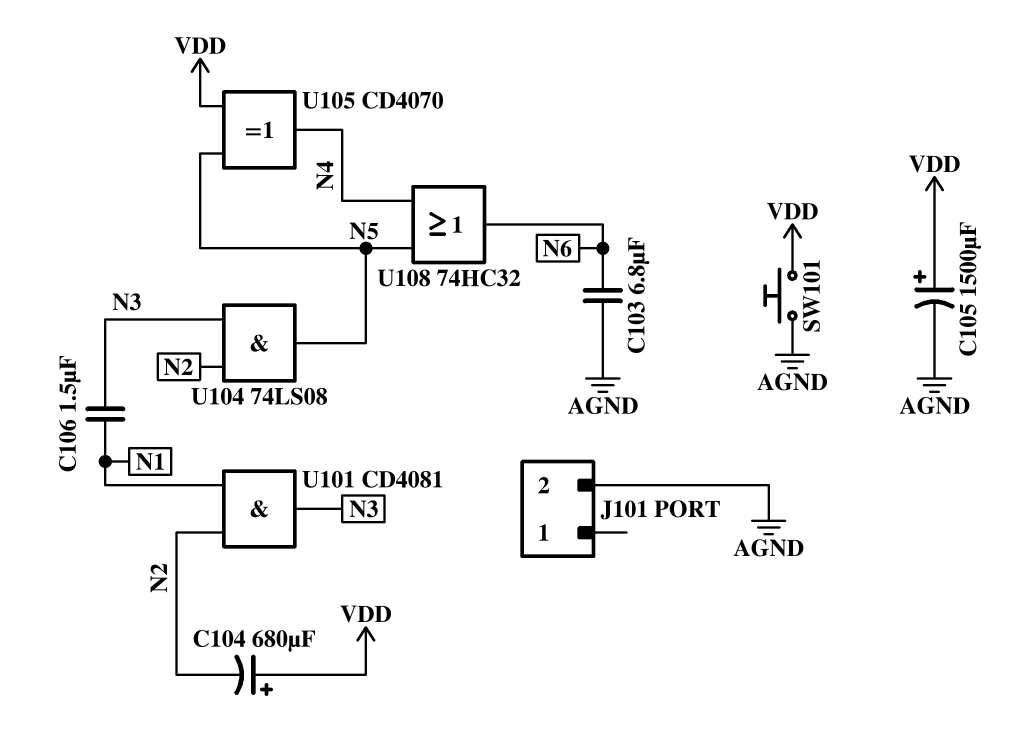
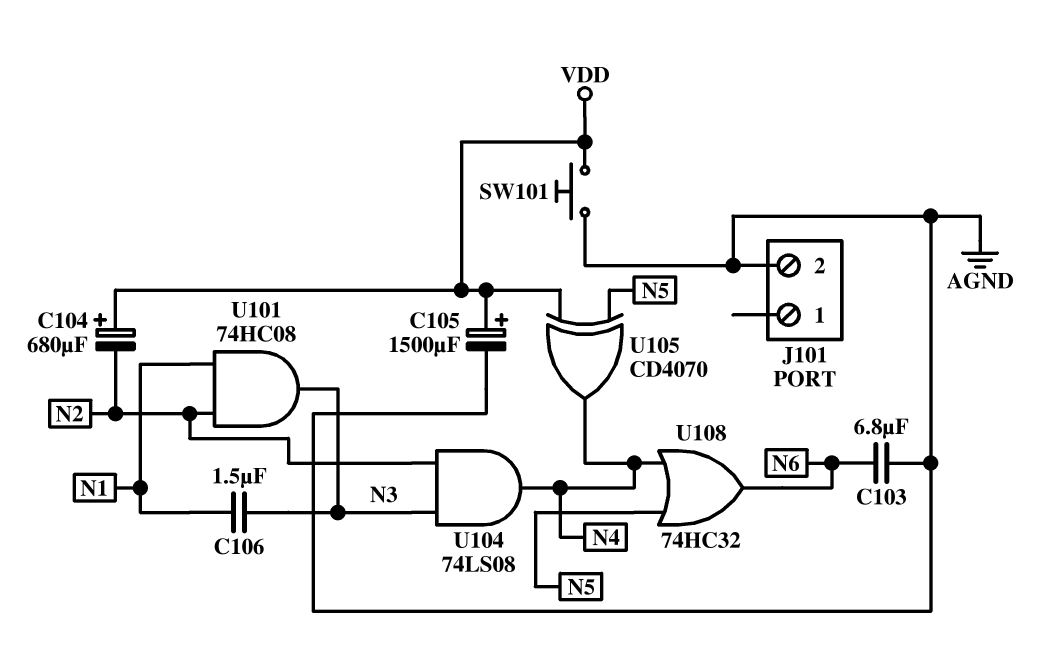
U101: AND CD4081 (in N1, in N2, out N3) -> AND 74HC08 (in N1, in N2, out N3)
U104: AND 74LS08 (in N2, in N3, out N5) -> AND 74LS08 (in N2, in N3, out N4)

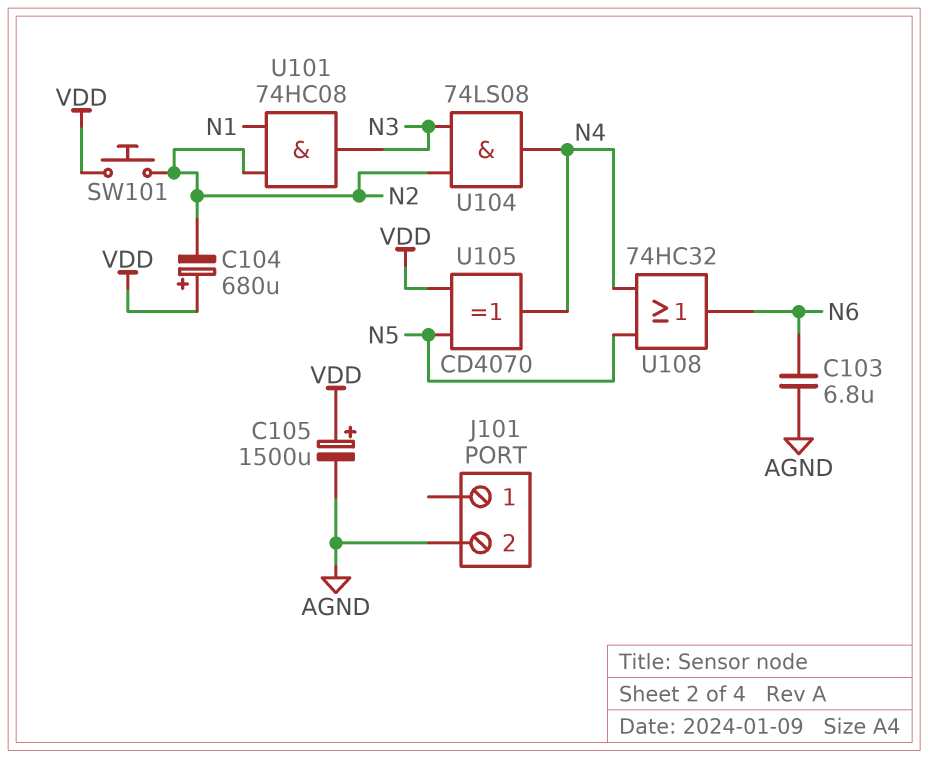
C106: 1.5uF (N1, N3) -> none
SW101: button (AGND, VDD) -> button (N2, VDD)

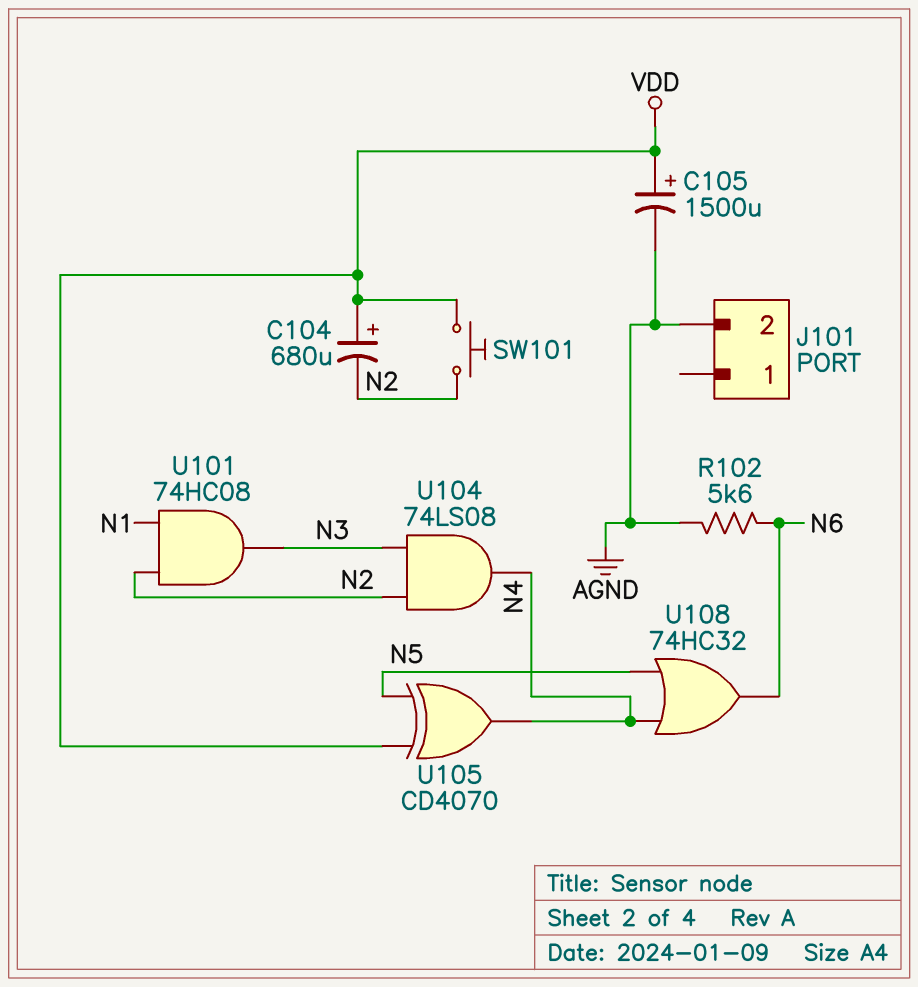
C103: 6.8uF (AGND, N6) -> none
R102: none -> 5.6k (AGND, N6)

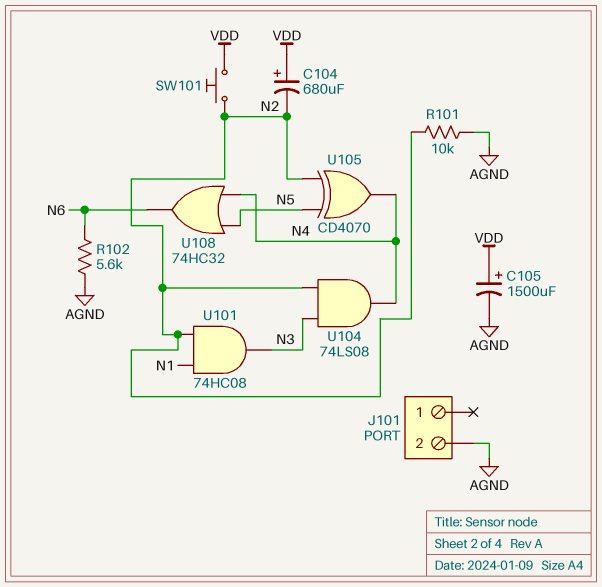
R101: none -> 10k (AGND, N2)
U105: XOR CD4070 (in N5, in VDD, out N4) -> XOR CD4070 (in N2, in N5, out N4)

